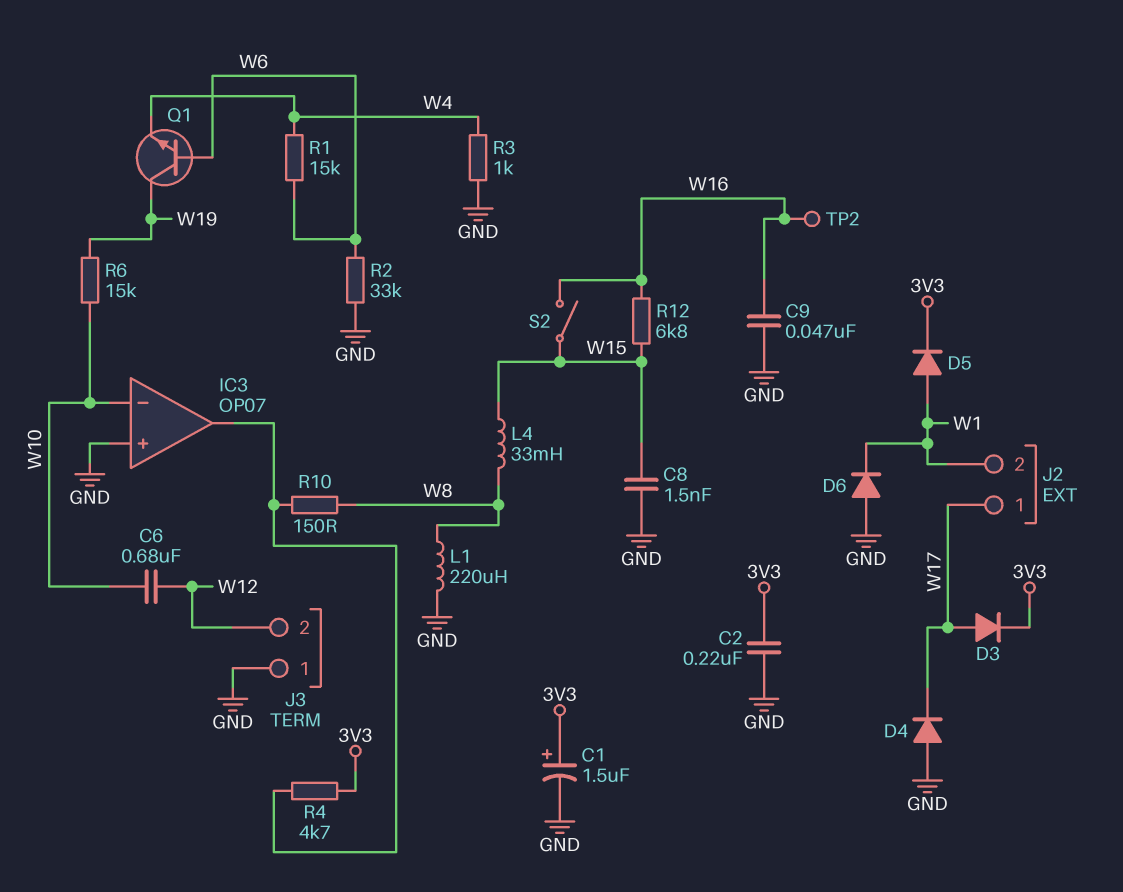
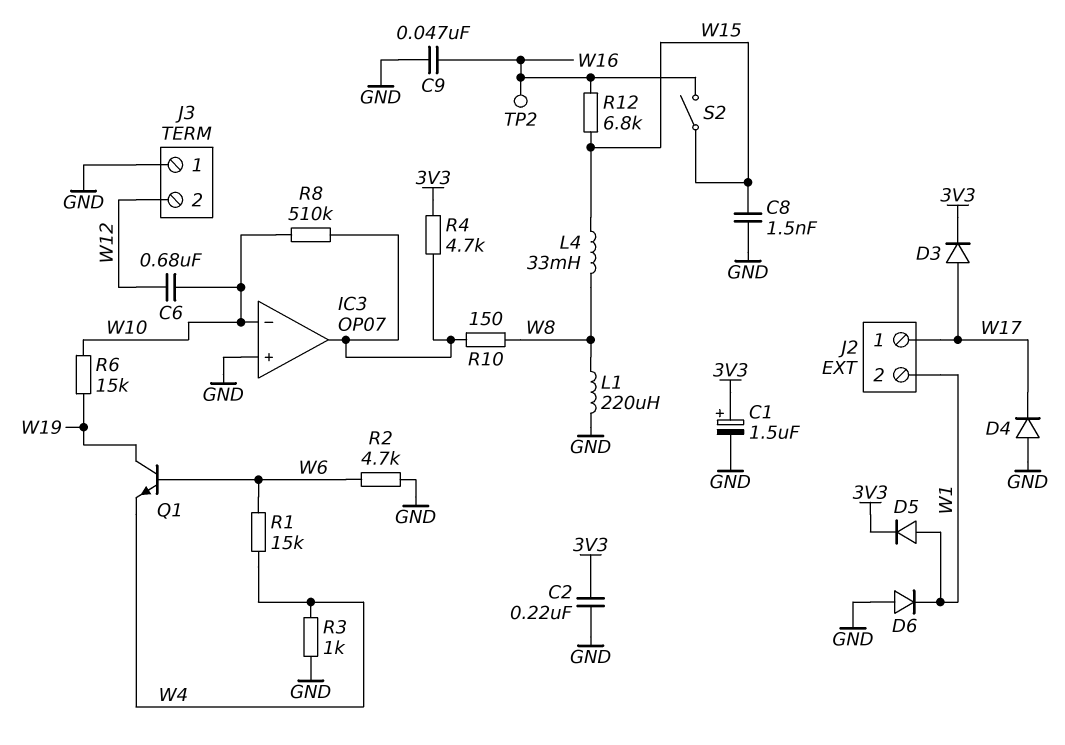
R2: 33k (GND, W6) -> 4.7k (GND, W6)
R8: none -> 510k (IC3/out, W10)

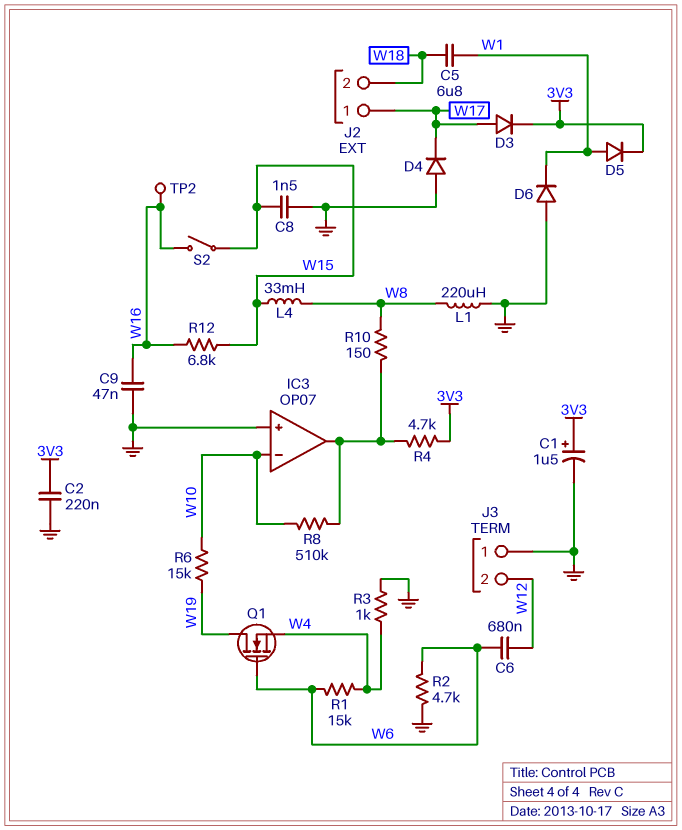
C5: none -> 6.8uF (W1, W18)
C6: 680nF (W10, W12) -> 680nF (W6, W12)
J2 pin 2: W1 -> W18
Q1: NPN (B W6, C W19, E W4) -> NMOS (G W6, D W19, S W4)

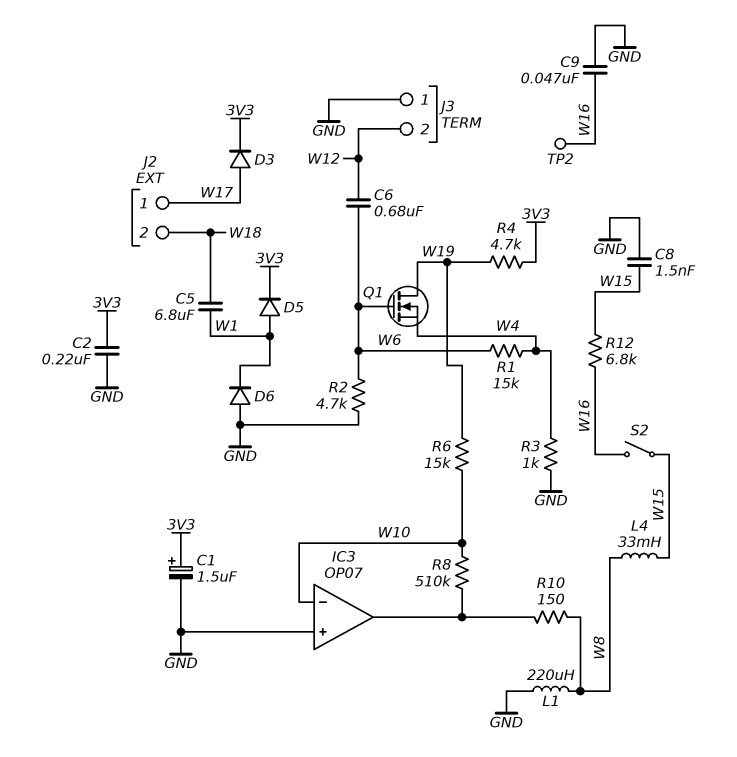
D4: diode (A GND, K W17) -> none
R4: 4.7k (3V3, IC3/out) -> 4.7k (3V3, W19)

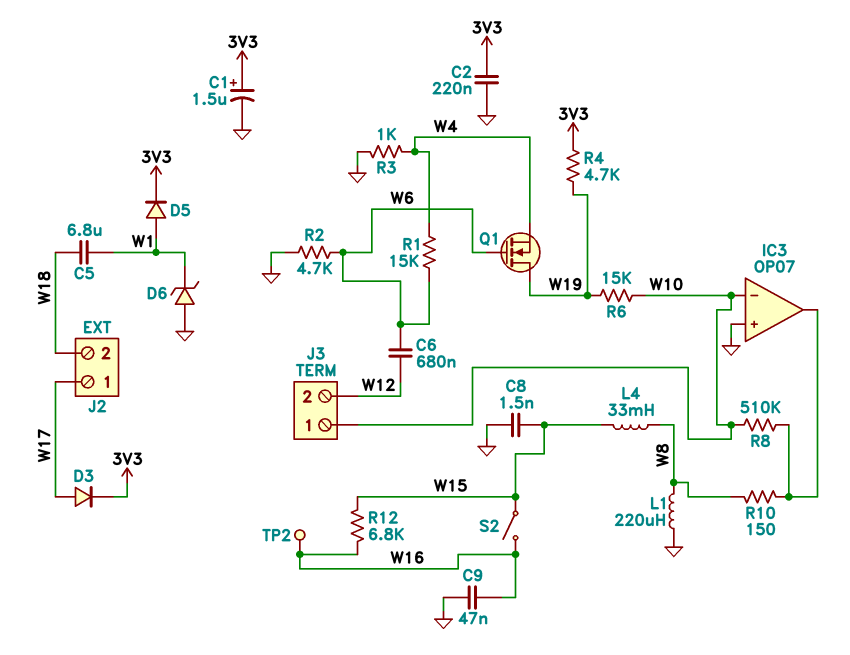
D6: diode (A GND, K W1) -> zener (A GND, K W1)
J3 pin 1: GND -> W10

